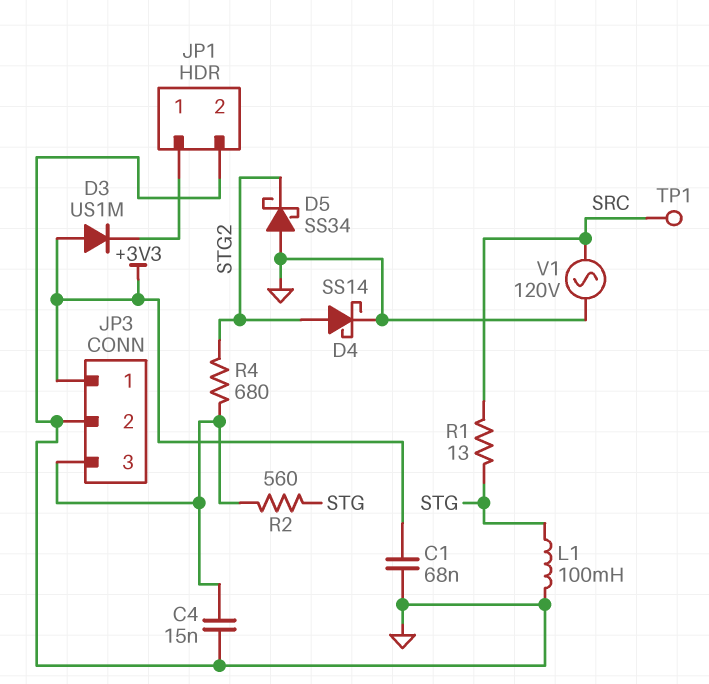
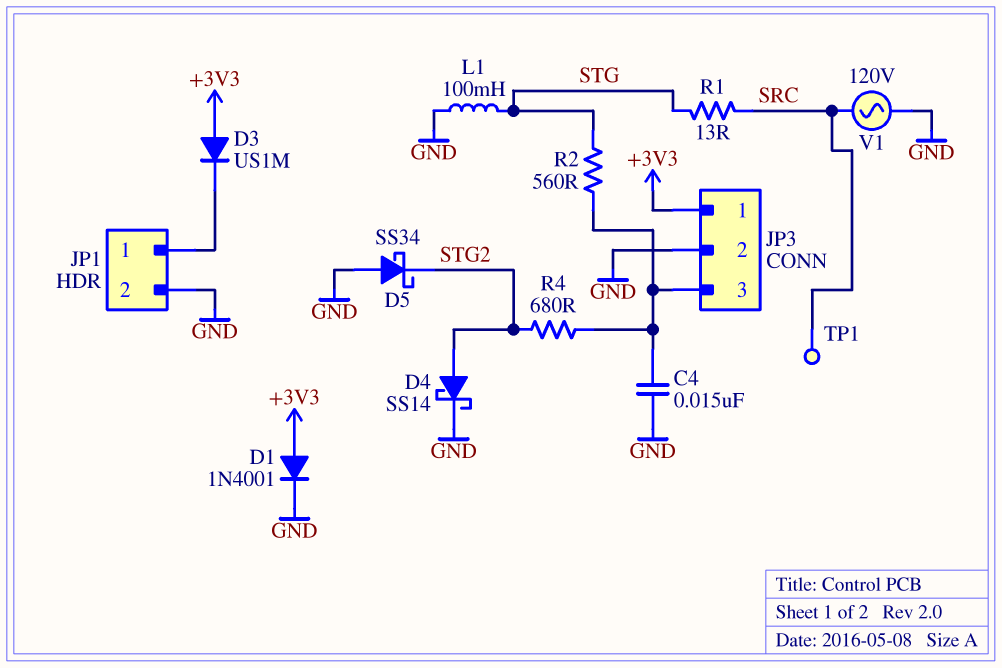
C1: 68nF (+3V3, GND) -> none
D1: none -> diode 1N4001 (A +3V3, K GND)

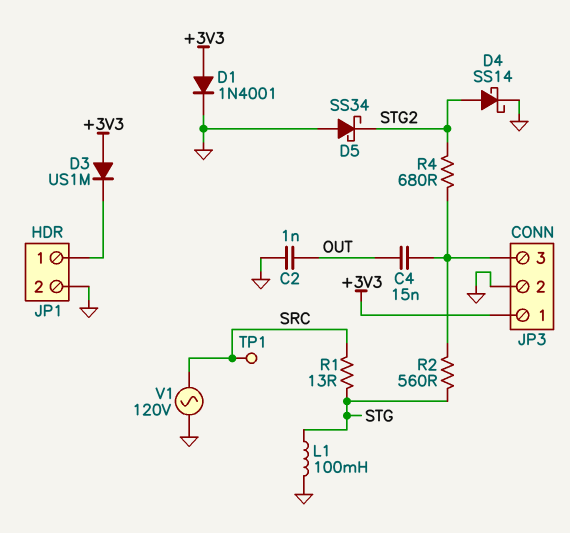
C2: none -> 1nF (GND, OUT)
C4: 15nF (GND, JP3/3) -> 15nF (JP3/3, OUT)

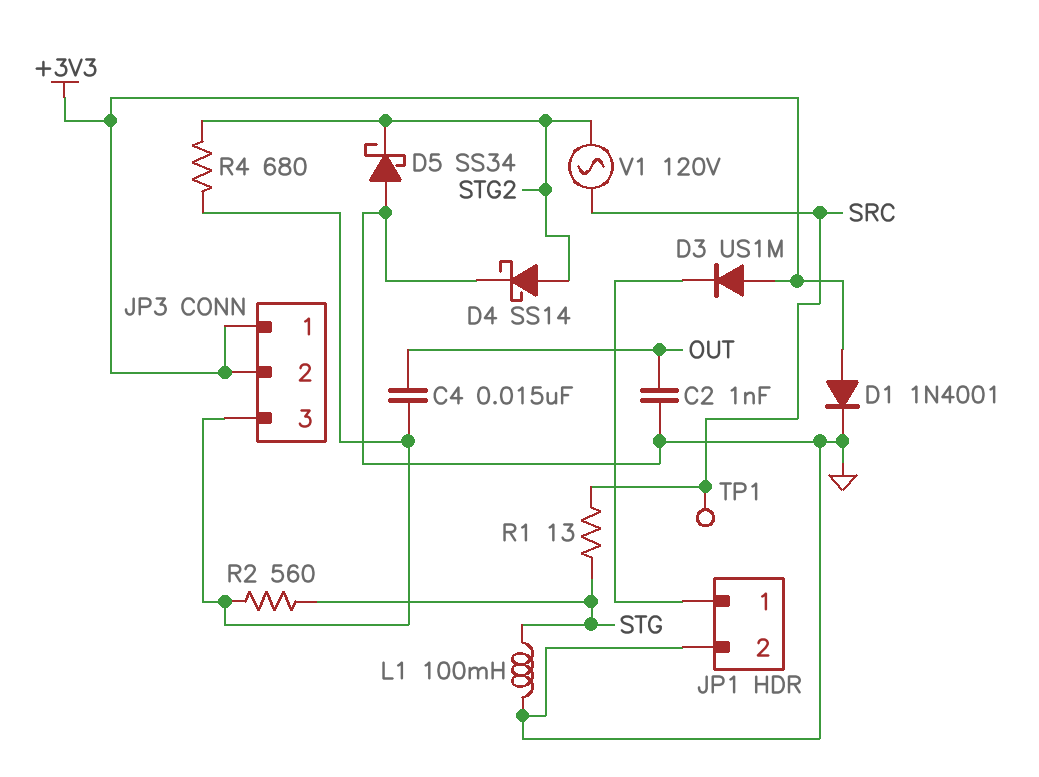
JP3 pin 2: GND -> +3V3
V1: AC 120V (GND, SRC) -> AC 120V (SRC, STG2)

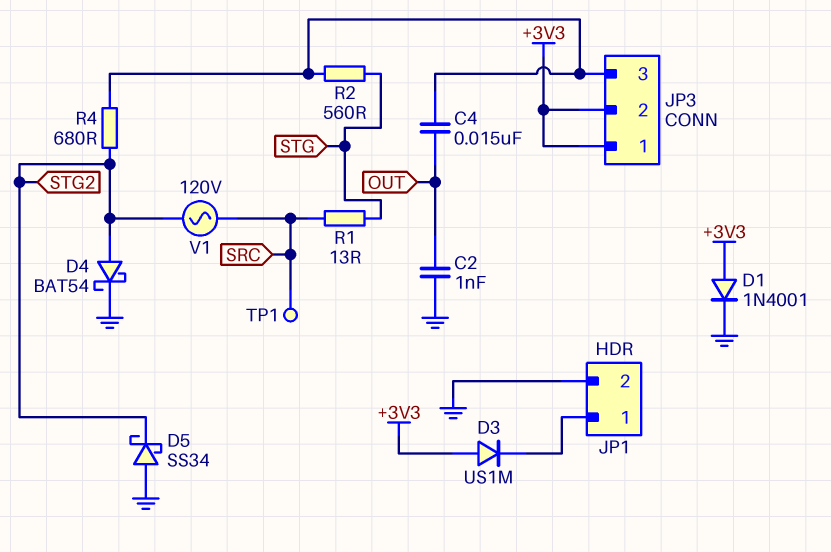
D4: schottky SS14 (A STG2, K GND) -> schottky BAT54 (A STG2, K GND)
L1: 100mH (GND, STG) -> none

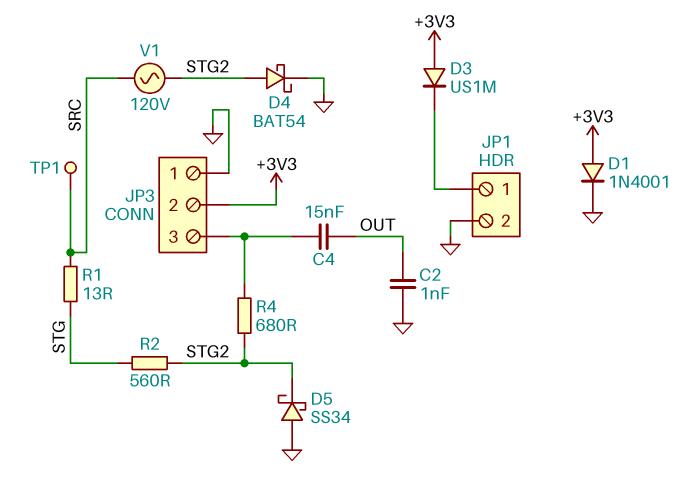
JP3 pin 1: +3V3 -> GND
R2: 560 (JP3/3, STG) -> 560 (STG, STG2)

